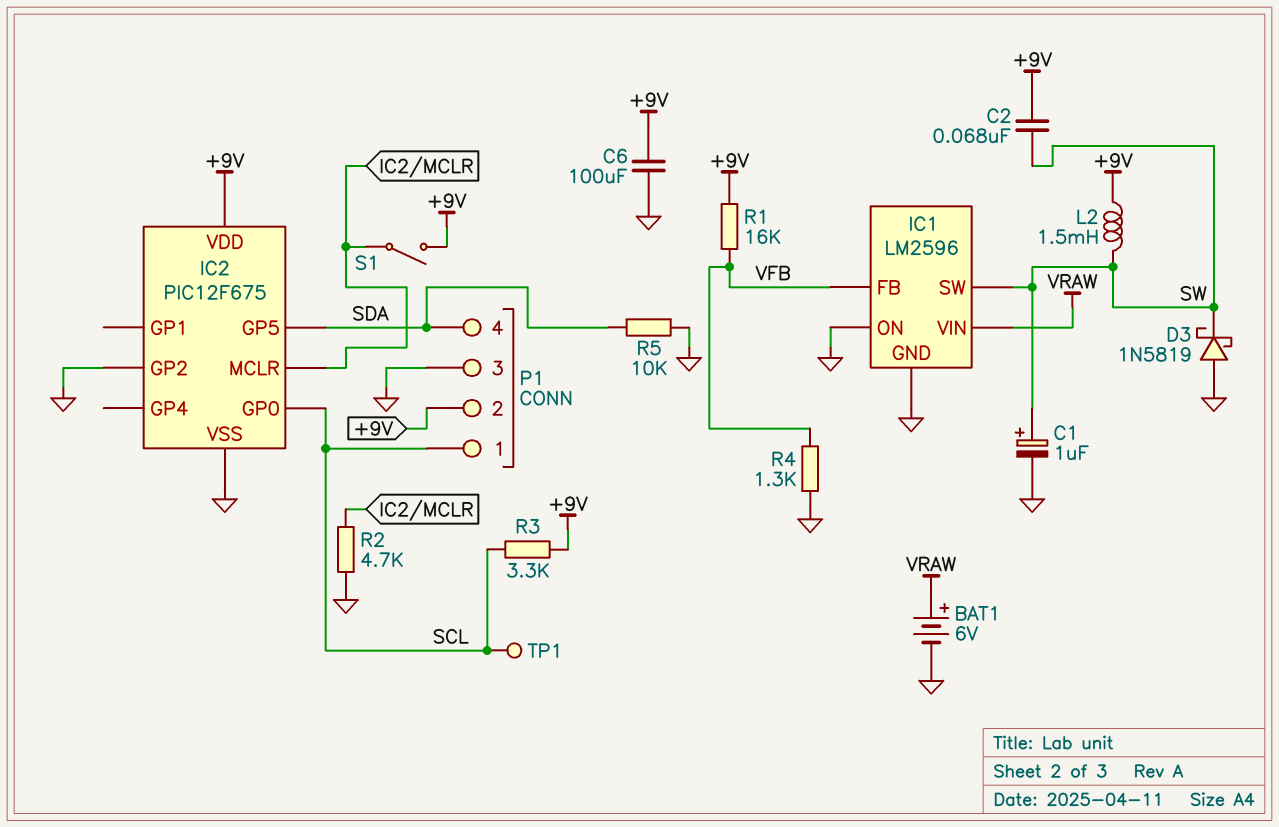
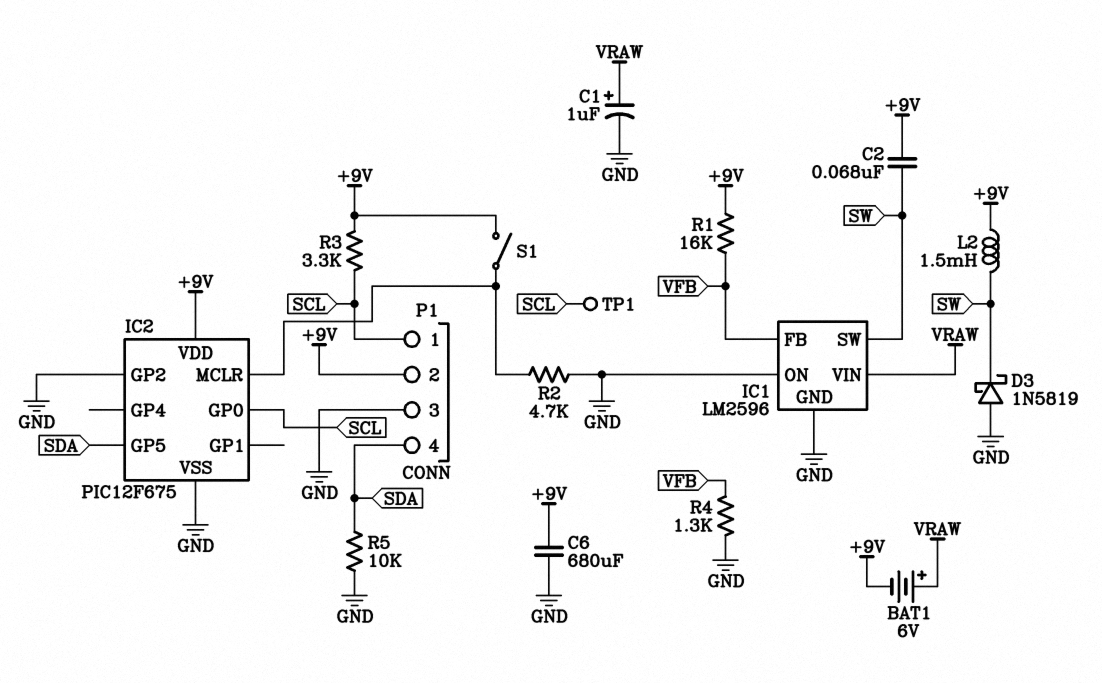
BAT1: 6V (plus VRAW, minus GND) -> 6V (plus VRAW, minus +9V)
C1: 1uF (plus SW, minus GND) -> 1uF (plus VRAW, minus GND)
C6: 100uF (+9V, GND) -> 680uF (+9V, GND)

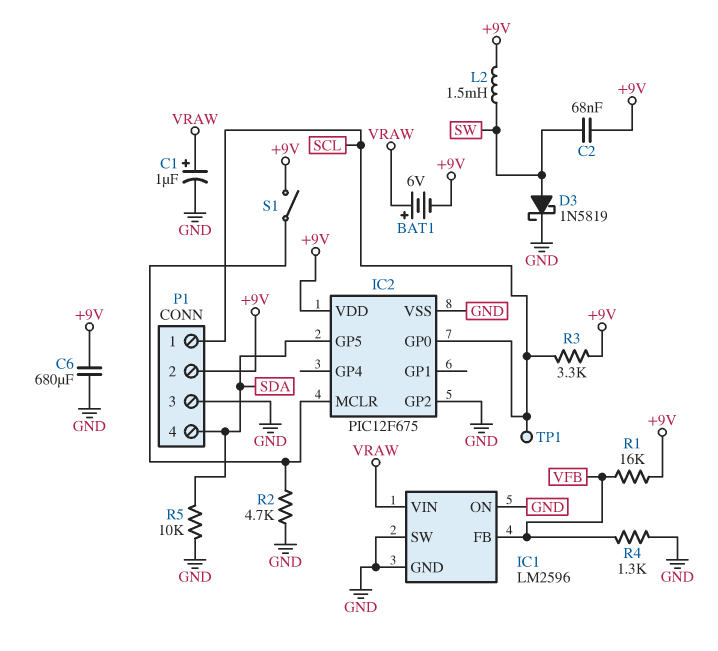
D3: schottky 1N5819 (A GND, K SW) -> schottky 1N5819 (A SW, K GND)
IC1 pin SW: SW -> GND

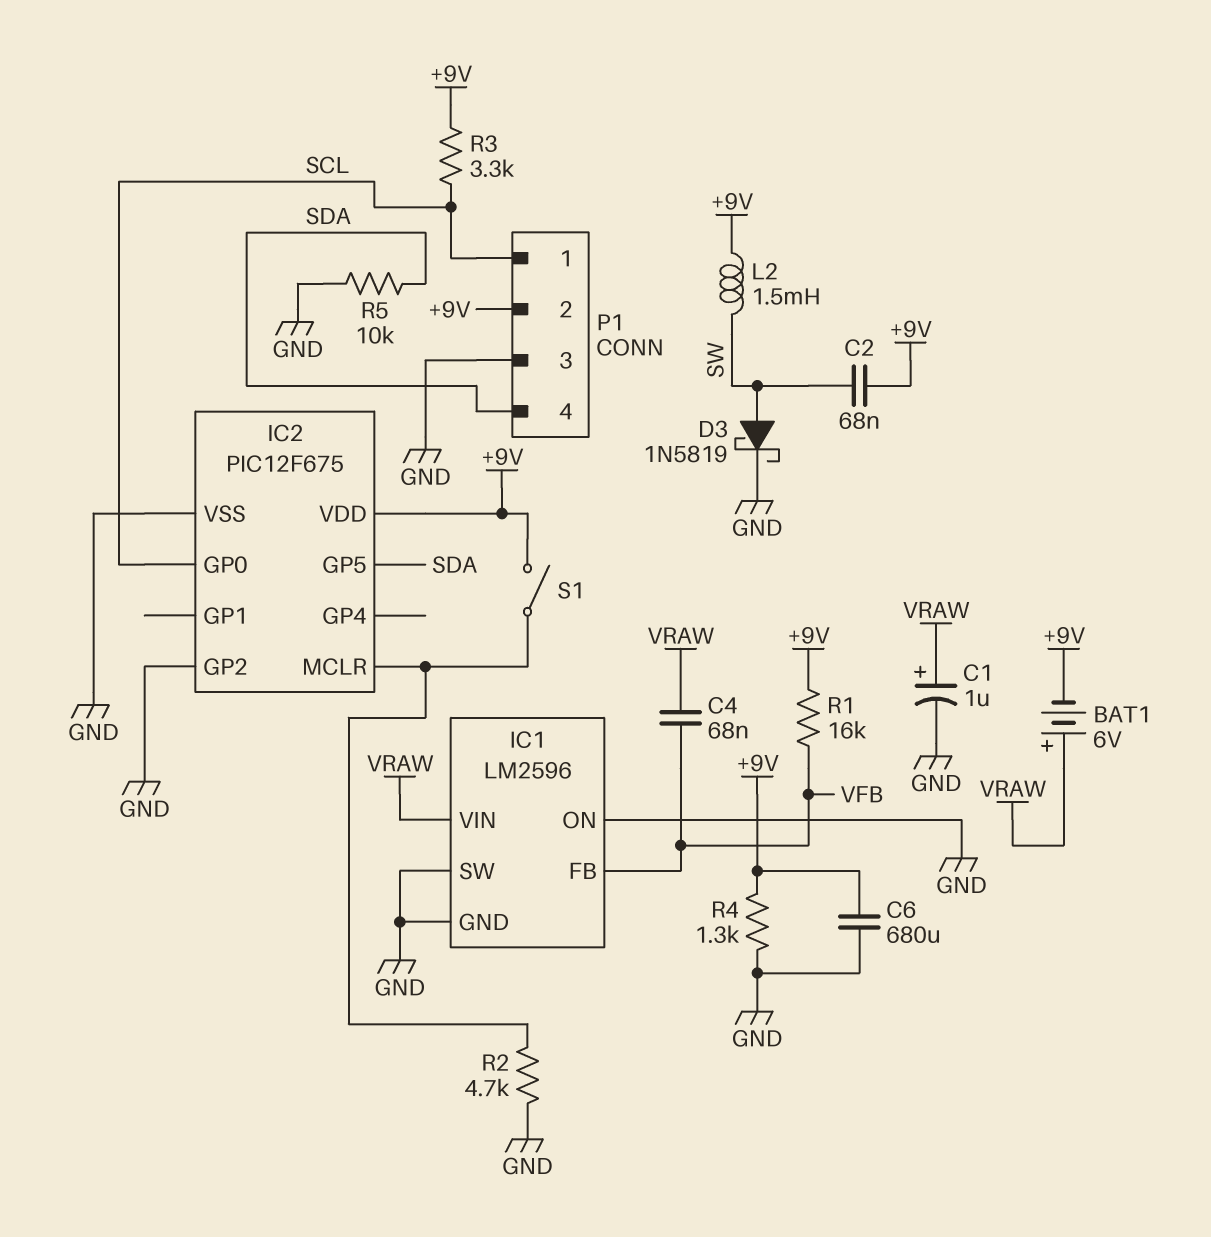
C4: none -> 68nF (VFB, VRAW)
R4: 1.3k (GND, VFB) -> 1.3k (+9V, GND)
TP1: test point (SCL) -> none

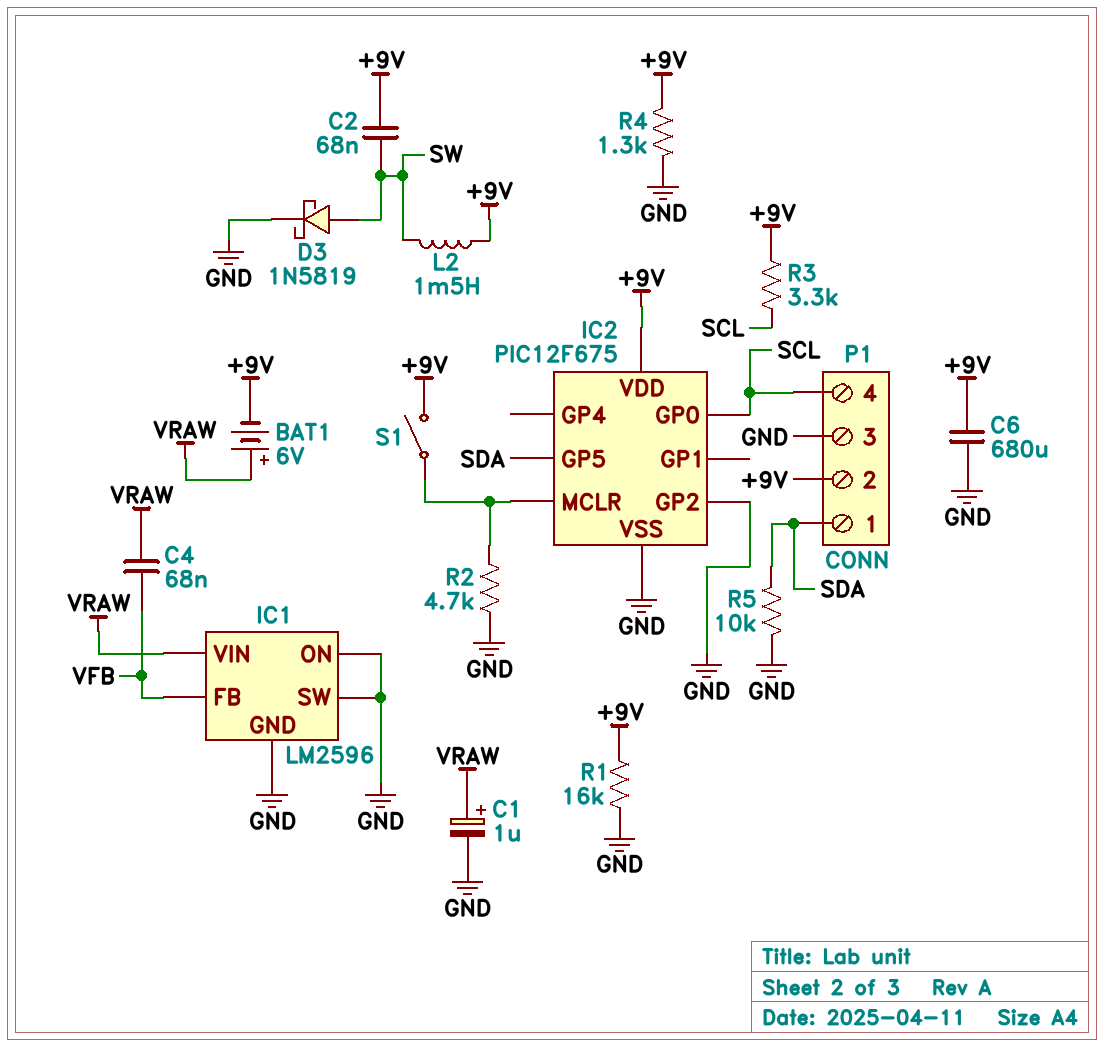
P1 pin 1: SCL -> SDA
P1 pin 4: SDA -> SCL
R1: 16k (+9V, VFB) -> 16k (+9V, GND)

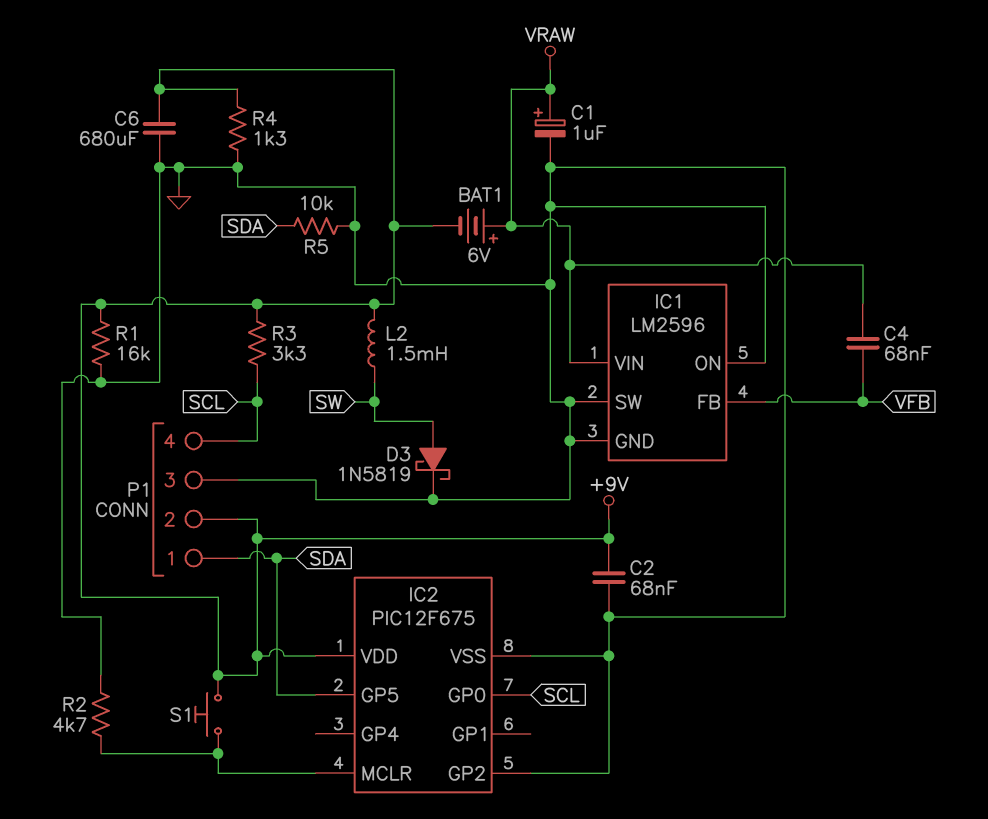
C2: 68nF (+9V, SW) -> 68nF (+9V, GND)
S1: switch (+9V, IC2/MCLR) -> button (+9V, IC2/MCLR)

